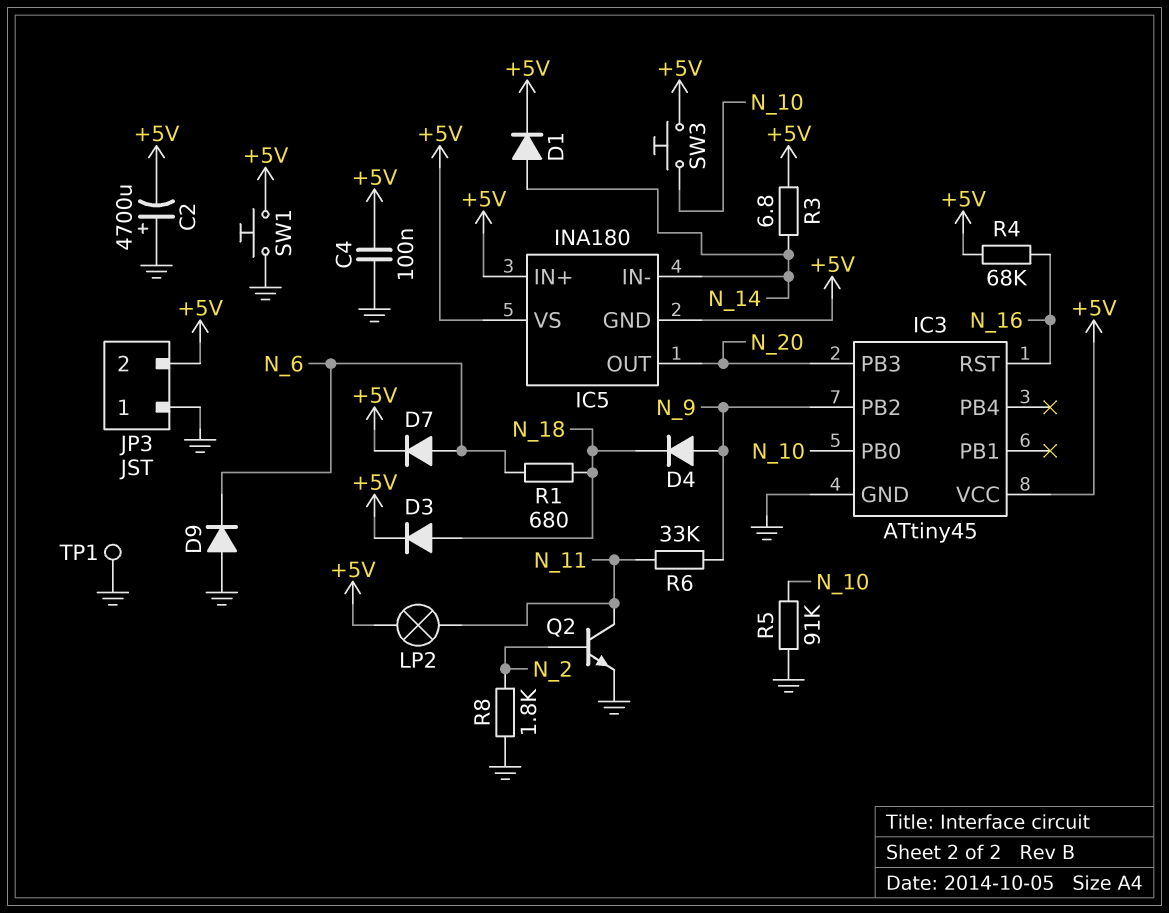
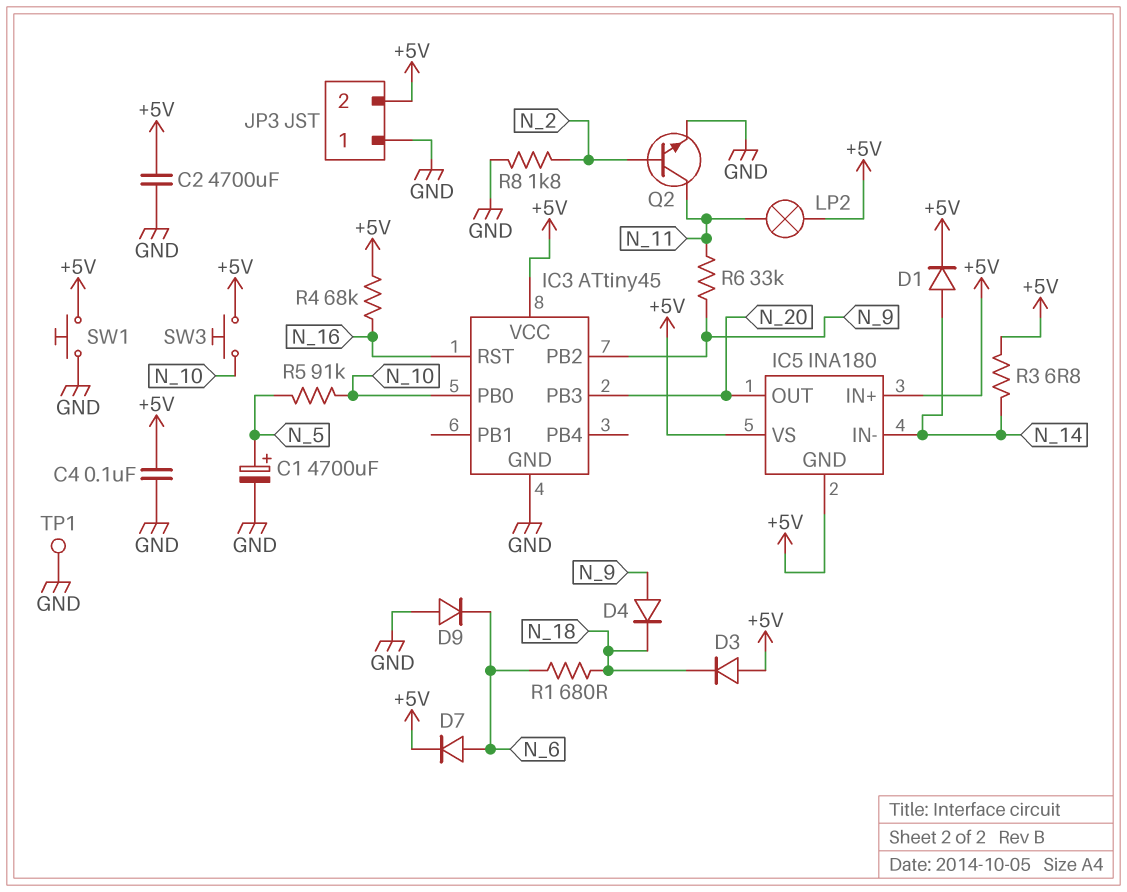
C1: none -> 4700uF (plus N_5, minus GND)
C2: 4700uF (plus GND, minus +5V) -> 4700uF (+5V, GND)
D3: diode (A N_18, K +5V) -> diode (A +5V, K N_18)
R5: 91k (GND, N_10) -> 91k (N_5, N_10)

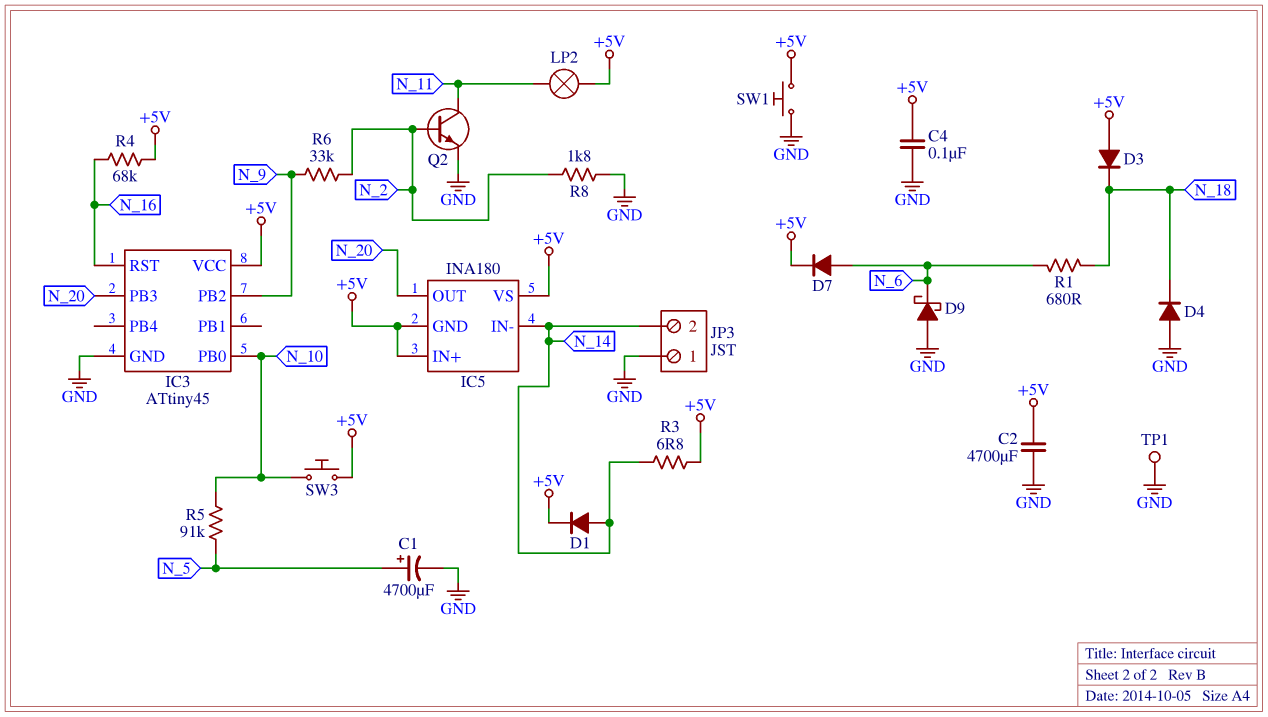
D4: diode (A N_9, K N_18) -> diode (A GND, K N_18)
D9: diode (A GND, K N_6) -> schottky (A GND, K N_6)
JP3 pin 2: +5V -> N_14
R6: 33k (N_9, N_11) -> 33k (N_2, N_9)

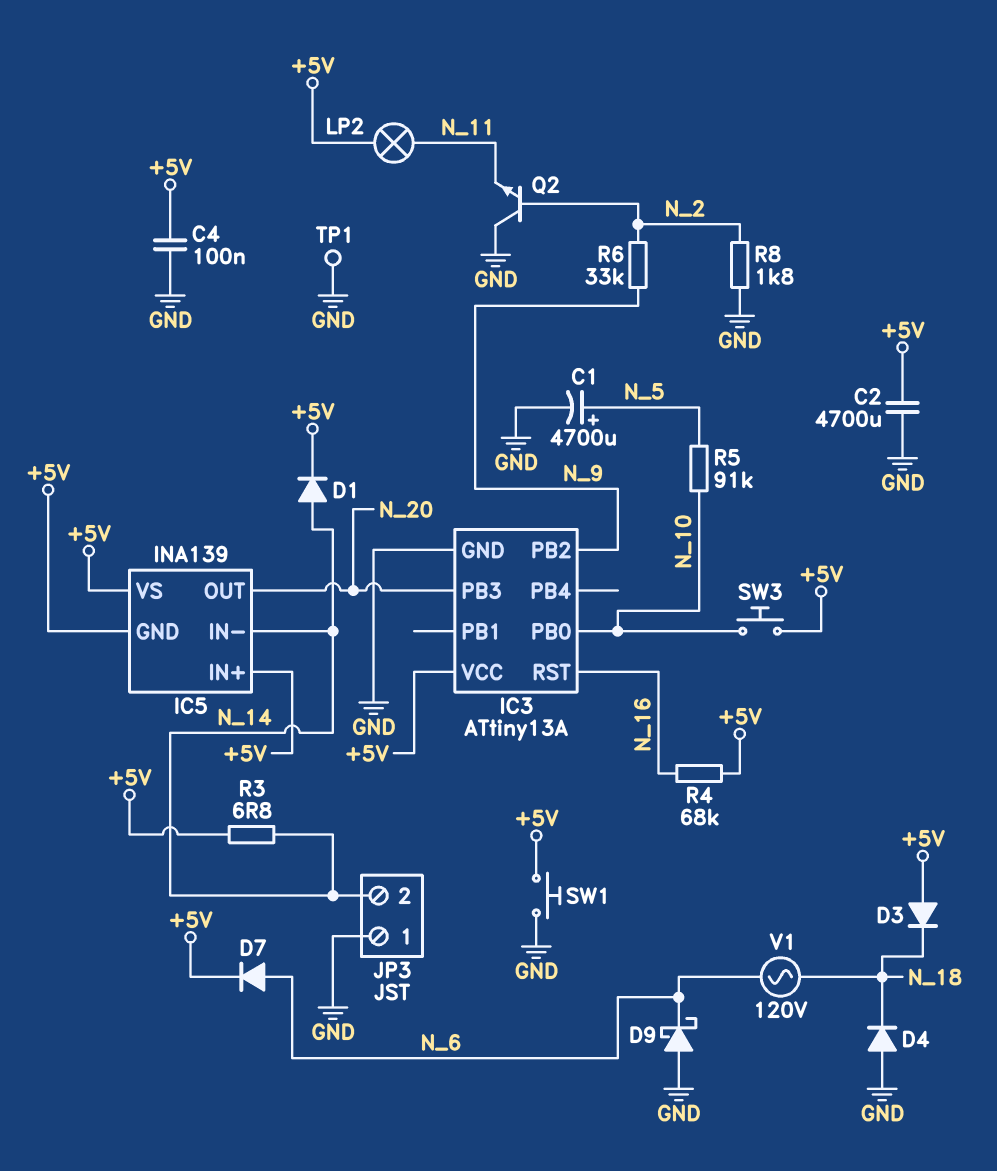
IC3: ATtiny45 -> ATtiny13A
IC5: INA180 -> INA139
Q2: NPN (B N_2, C N_11, E GND) -> NPN (B N_2, C GND, E N_11)
R1: 680 (N_6, N_18) -> none
V1: none -> AC 120V (N_6, N_18)

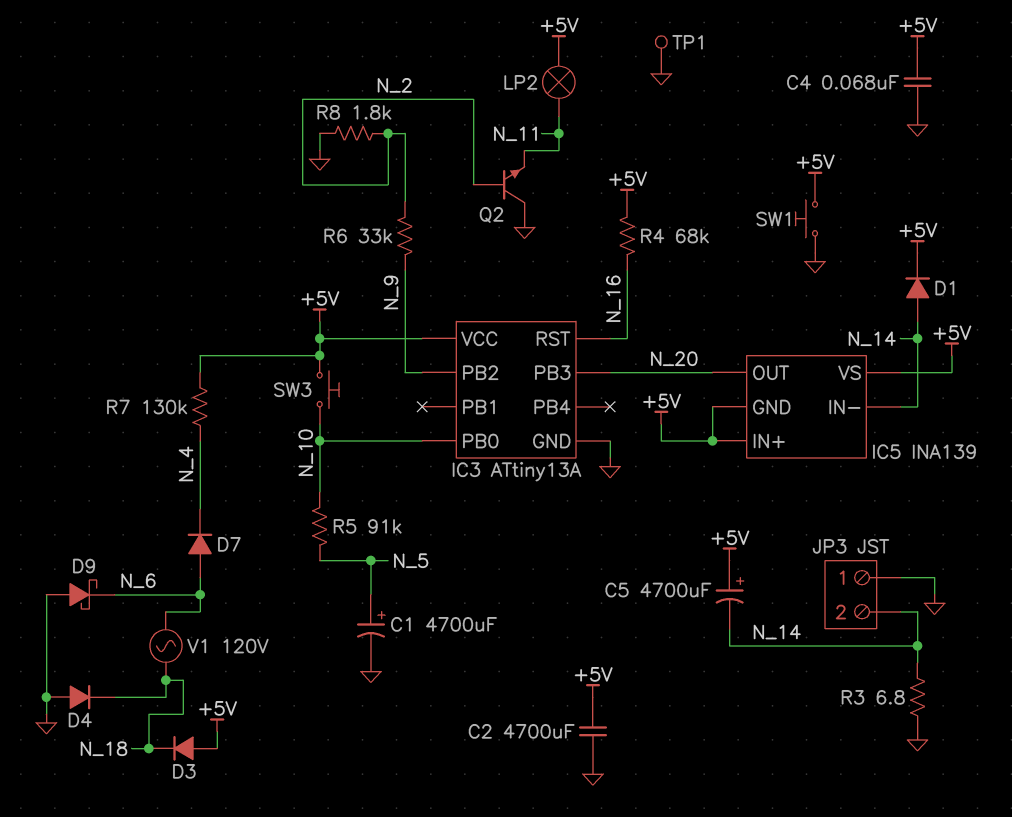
C4: 100nF (+5V, GND) -> 68nF (+5V, GND)
C5: none -> 4700uF (plus +5V, minus N_14)
D7: diode (A N_6, K +5V) -> diode (A N_6, K N_4)
R3: 6.8 (+5V, N_14) -> 6.8 (GND, N_14)
R7: none -> 130k (+5V, N_4)

